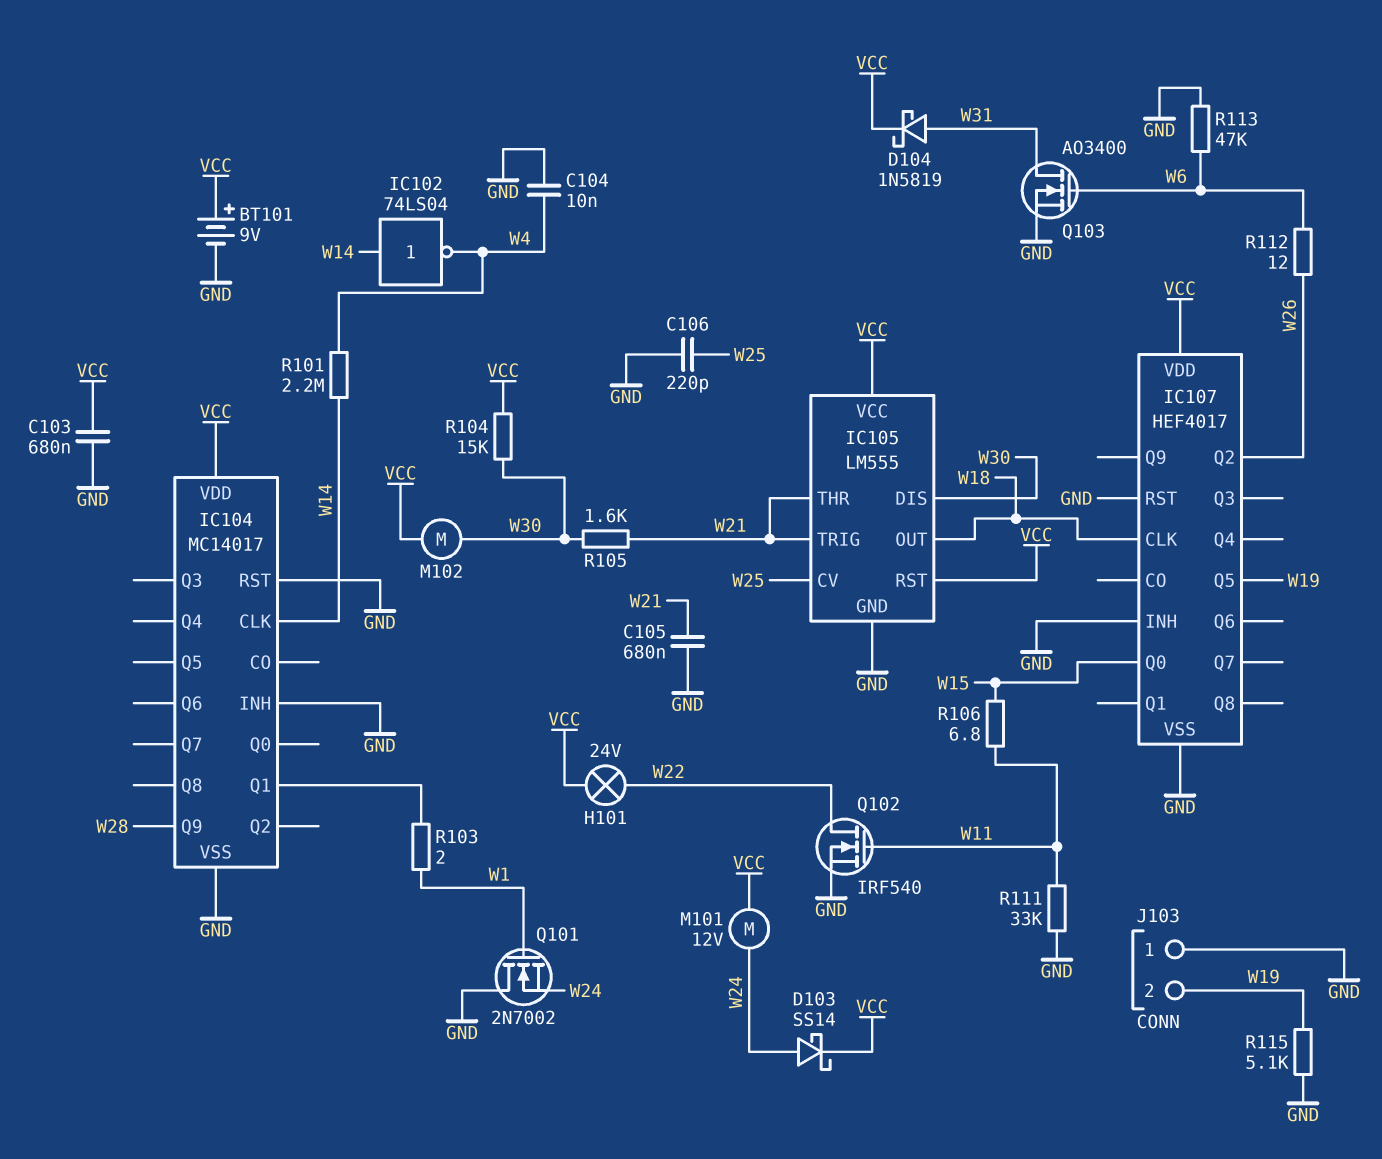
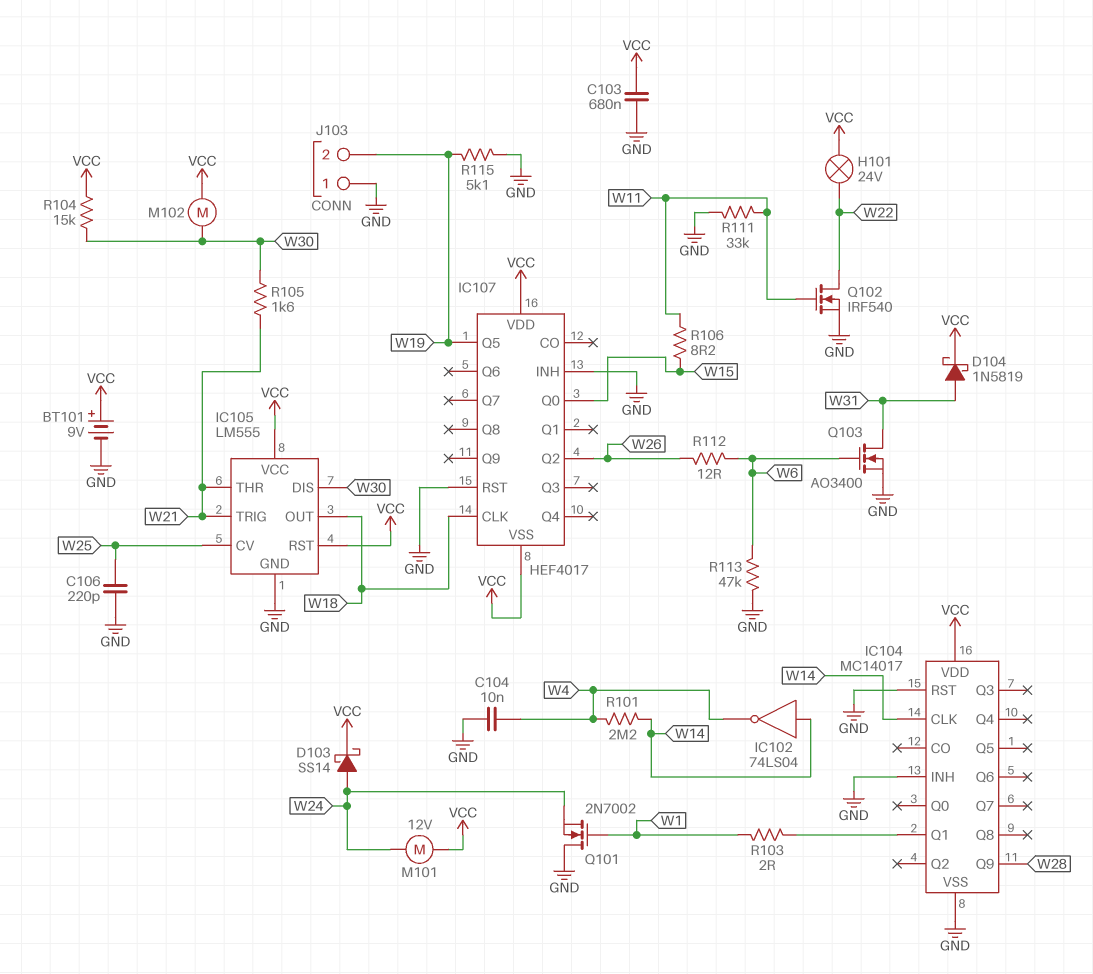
C105: 680nF (GND, W21) -> none
IC107 pin VSS: GND -> VCC
R106: 6.8 (W11, W15) -> 8.2 (W11, W15)

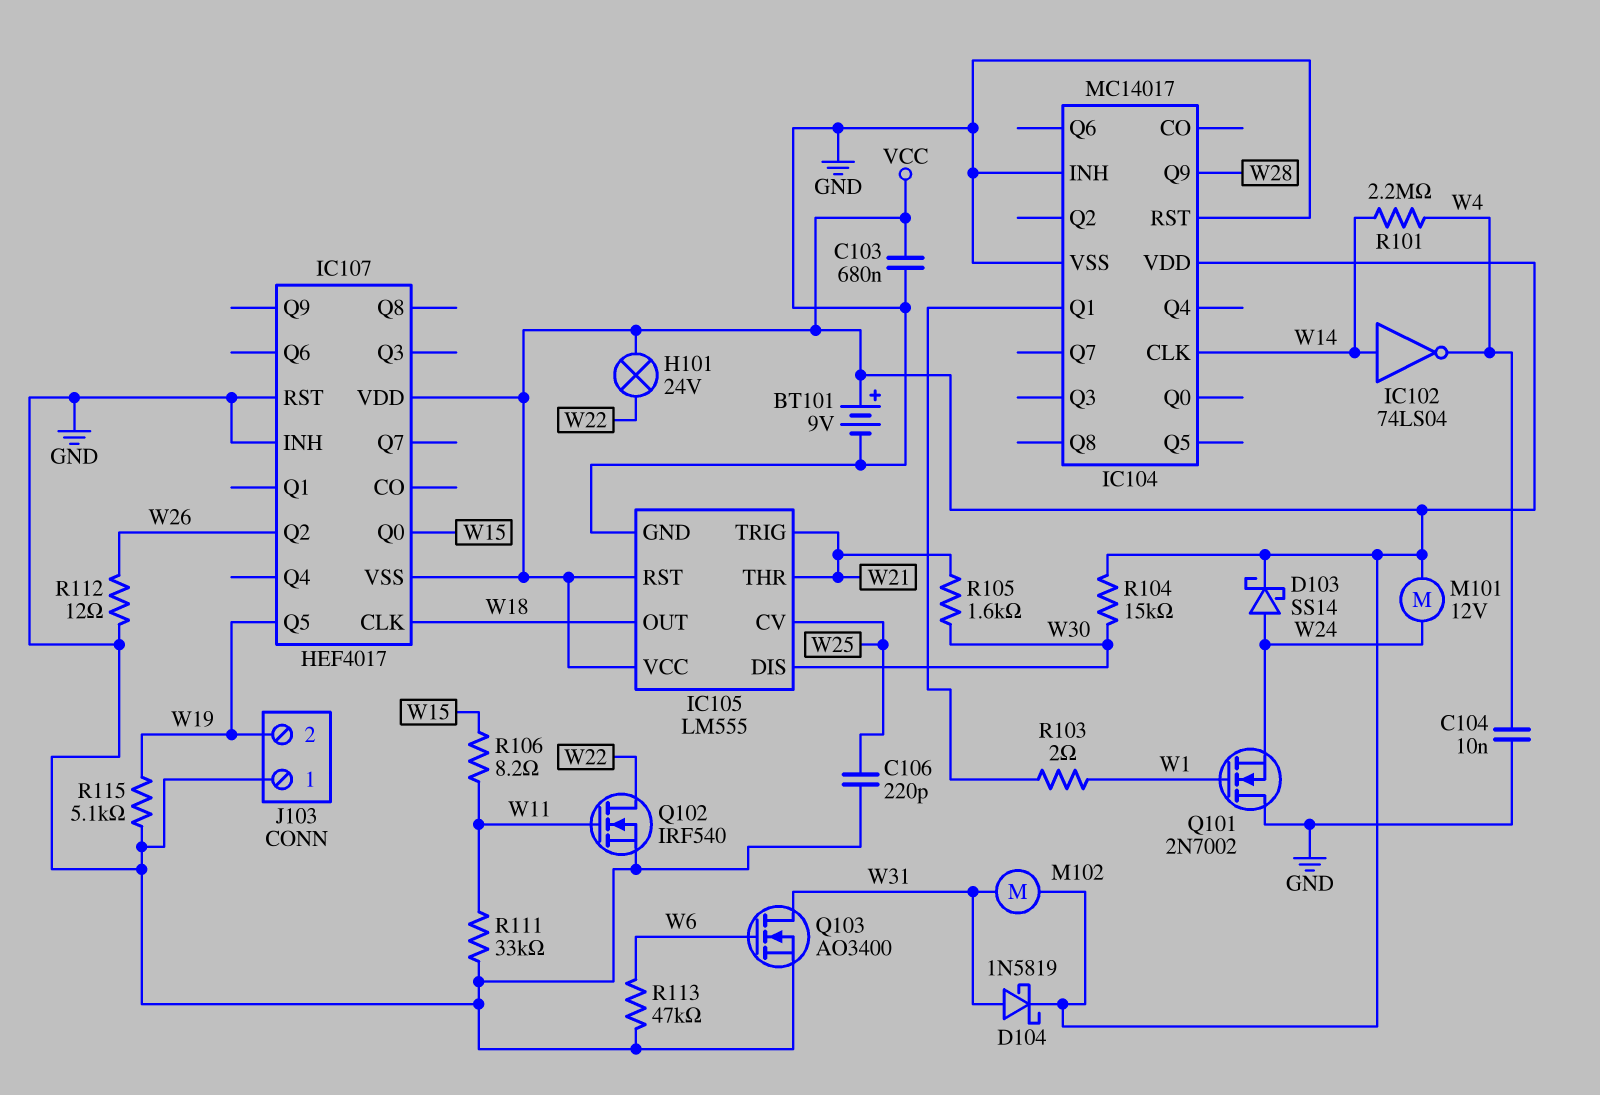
M102: motor (VCC, W30) -> motor (VCC, W31)
R112: 12 (W6, W26) -> 12 (GND, W26)

